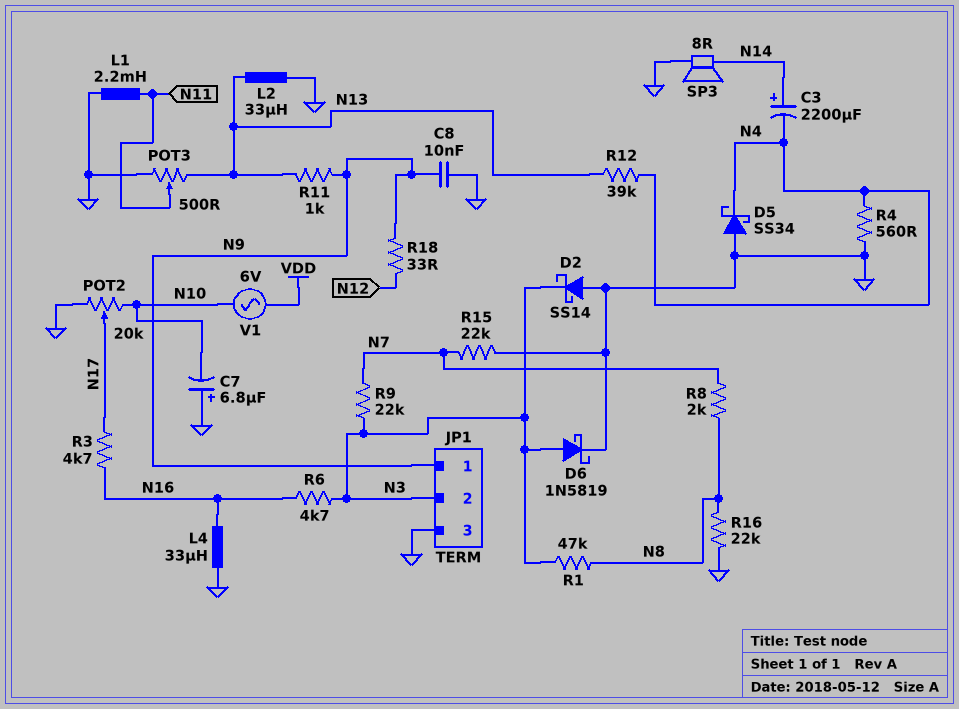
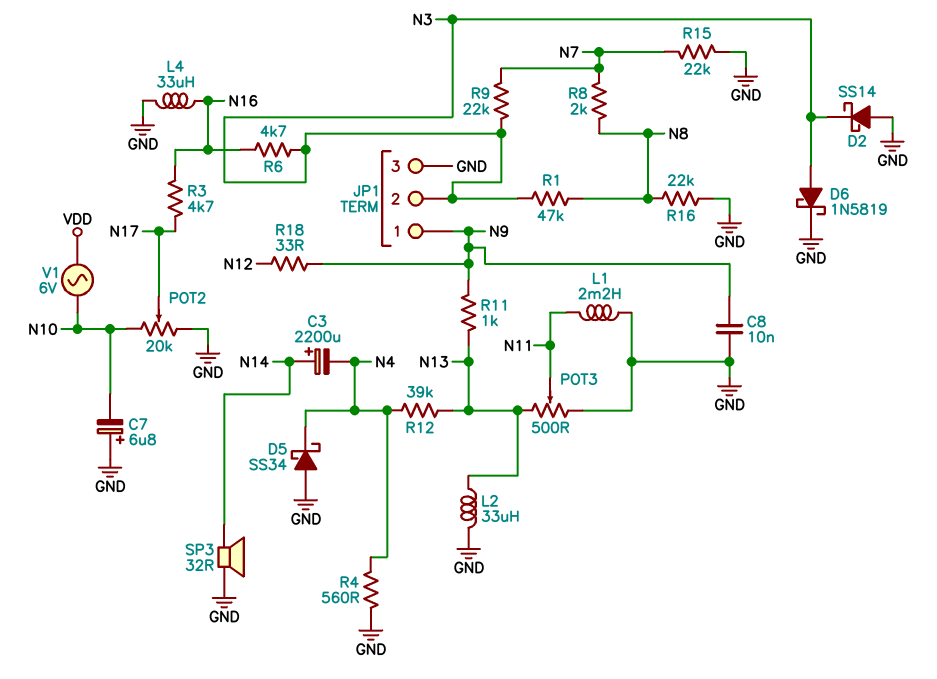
SP3: speaker 8R (GND, N14) -> speaker 32R (GND, N14)

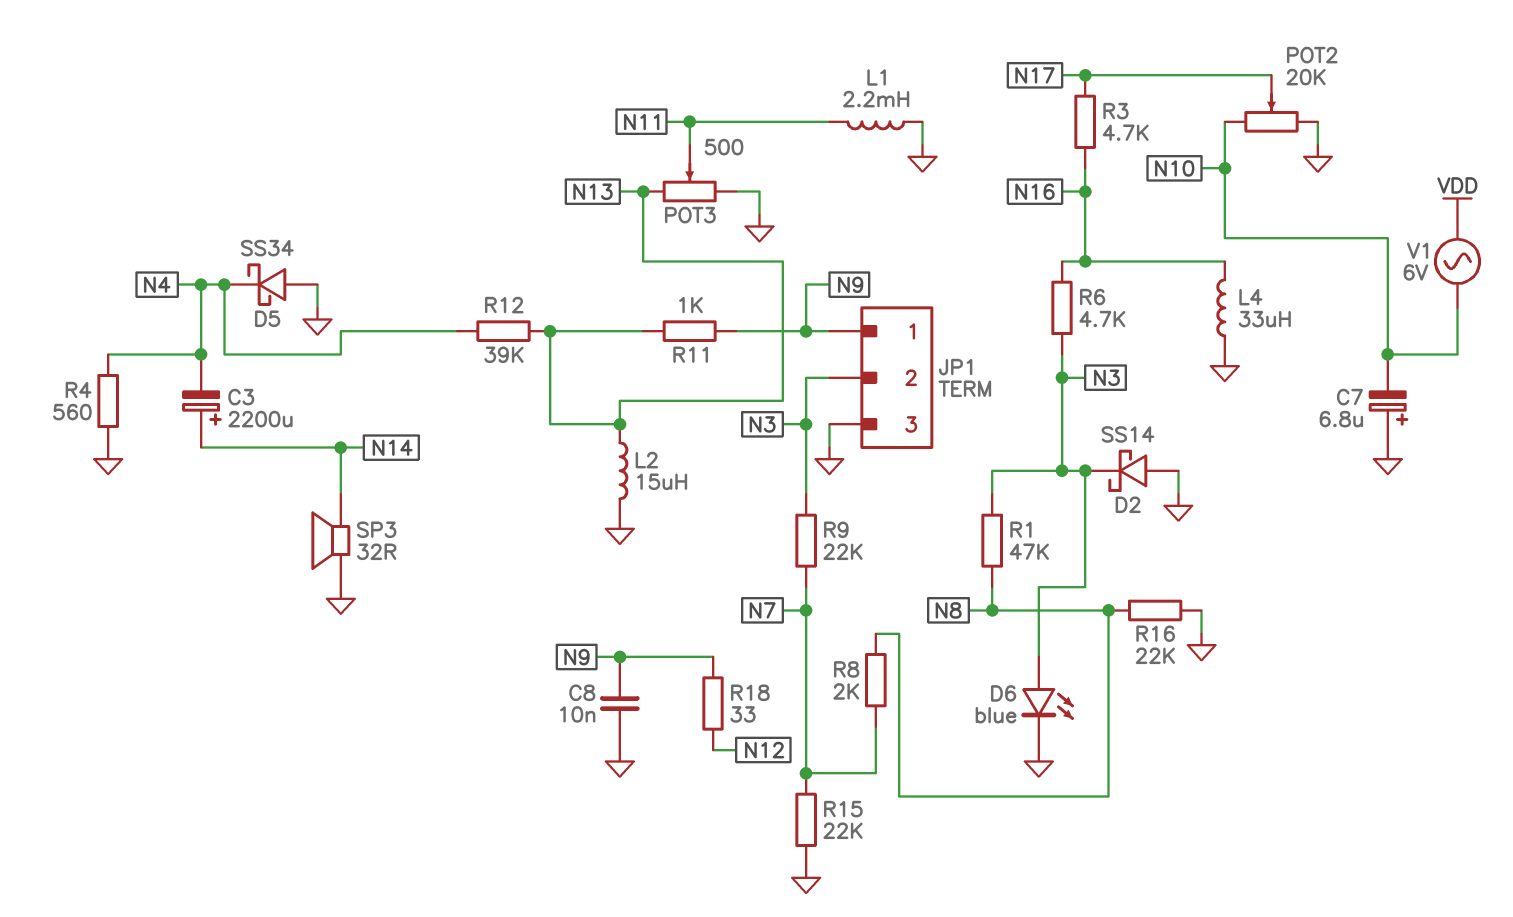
D6: schottky 1N5819 (A N3, K GND) -> LED blue (A N3, K GND)
L2: 33uH (GND, N13) -> 15uH (GND, N13)

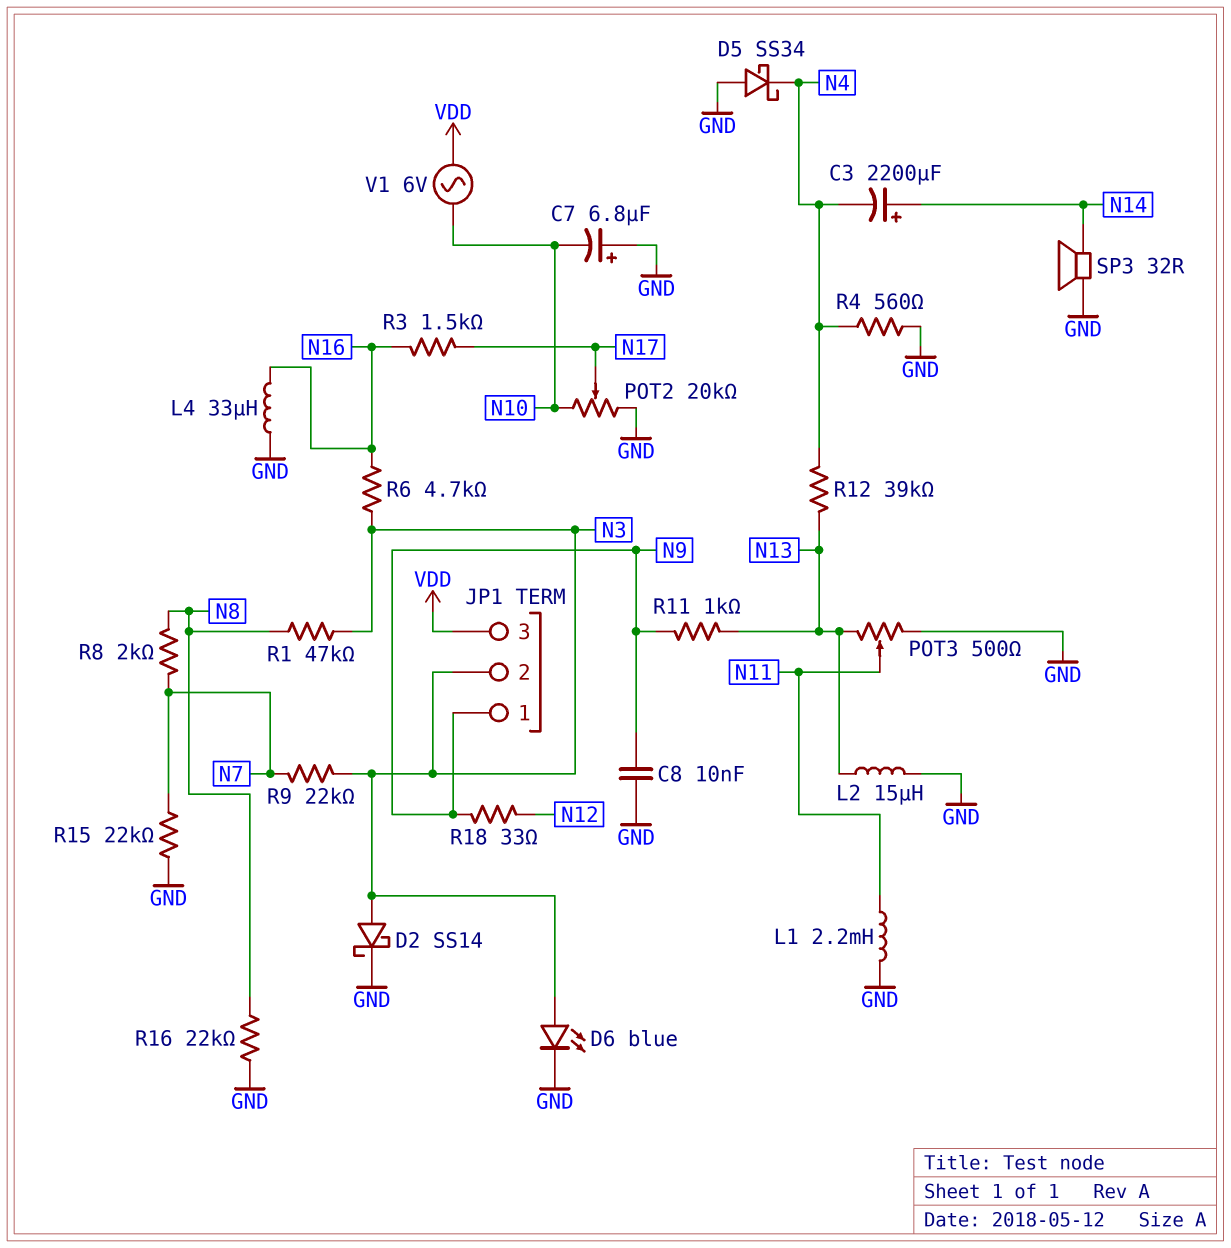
D2: schottky SS14 (A GND, K N3) -> schottky SS14 (A N3, K GND)
JP1 pin 3: GND -> VDD
R3: 4.7k (N16, N17) -> 1.5k (N16, N17)

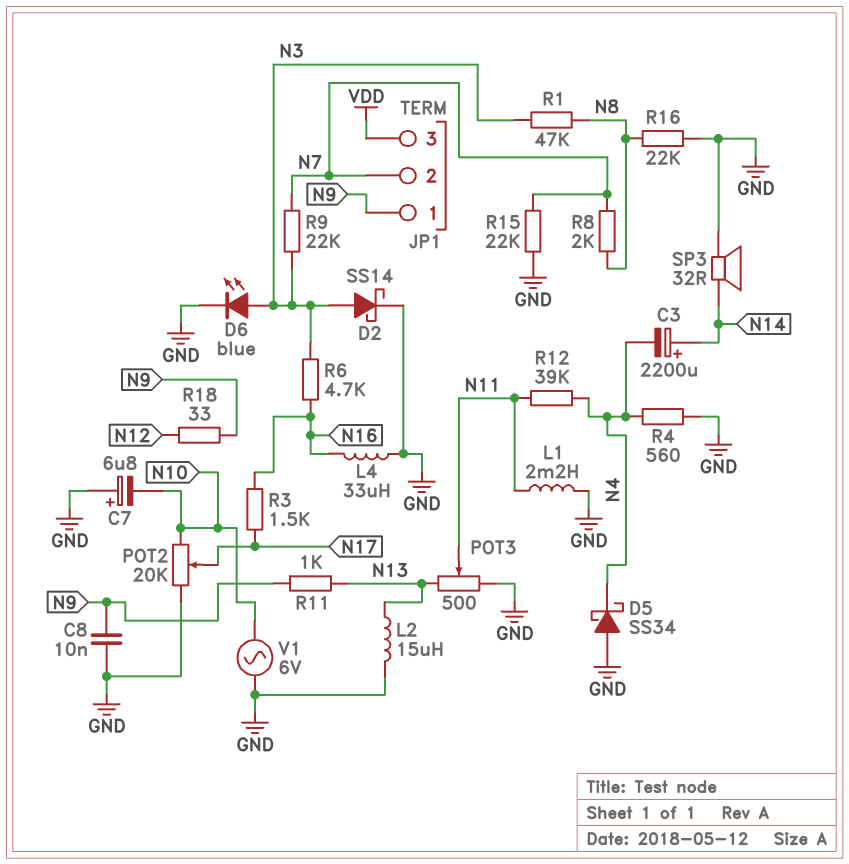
JP1 pin 2: N3 -> N7
R12: 39k (N4, N13) -> 39k (N4, N11)
V1: AC 6V (N10, VDD) -> AC 6V (GND, N10)

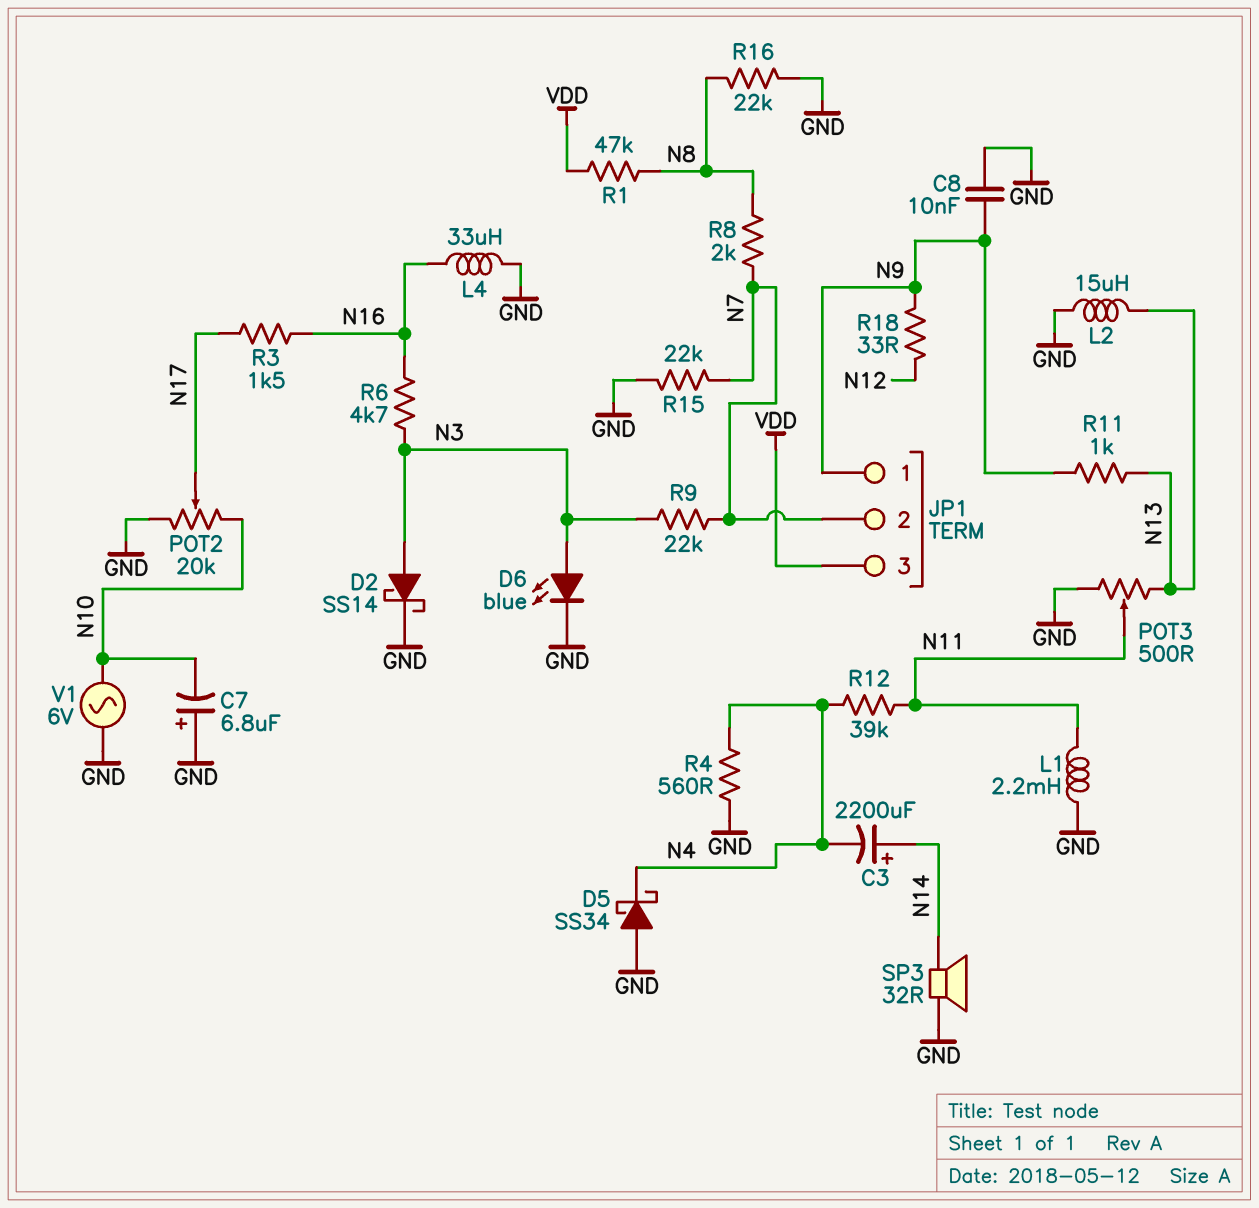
R1: 47k (N3, N8) -> 47k (N8, VDD)

